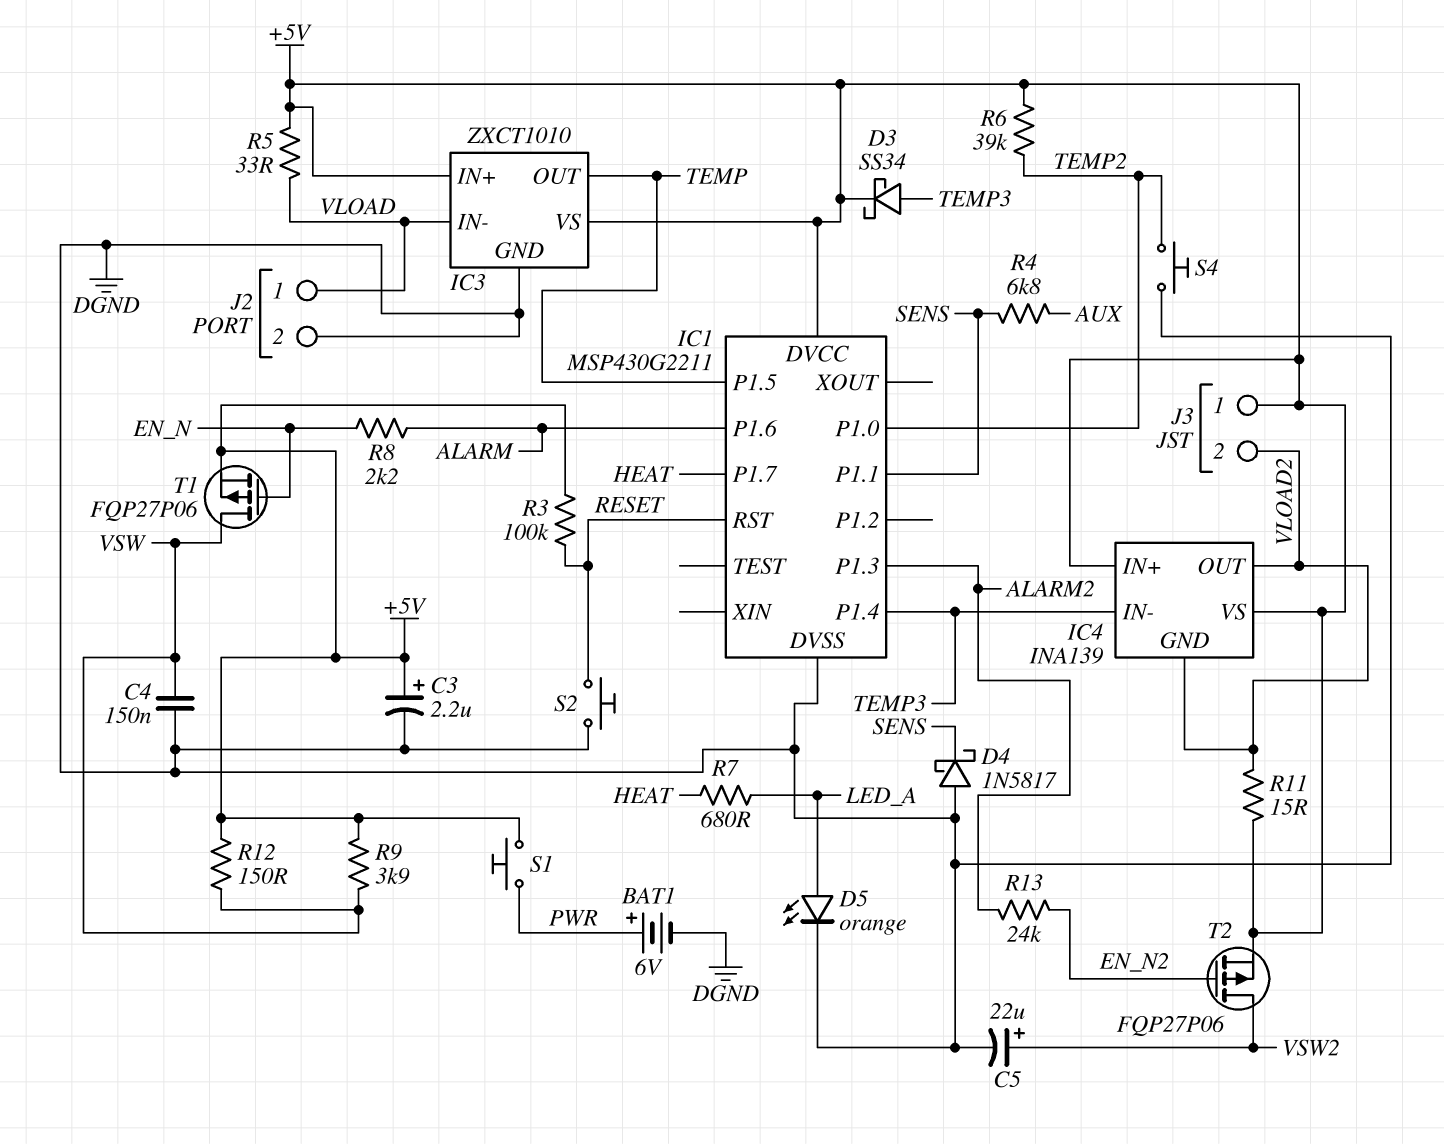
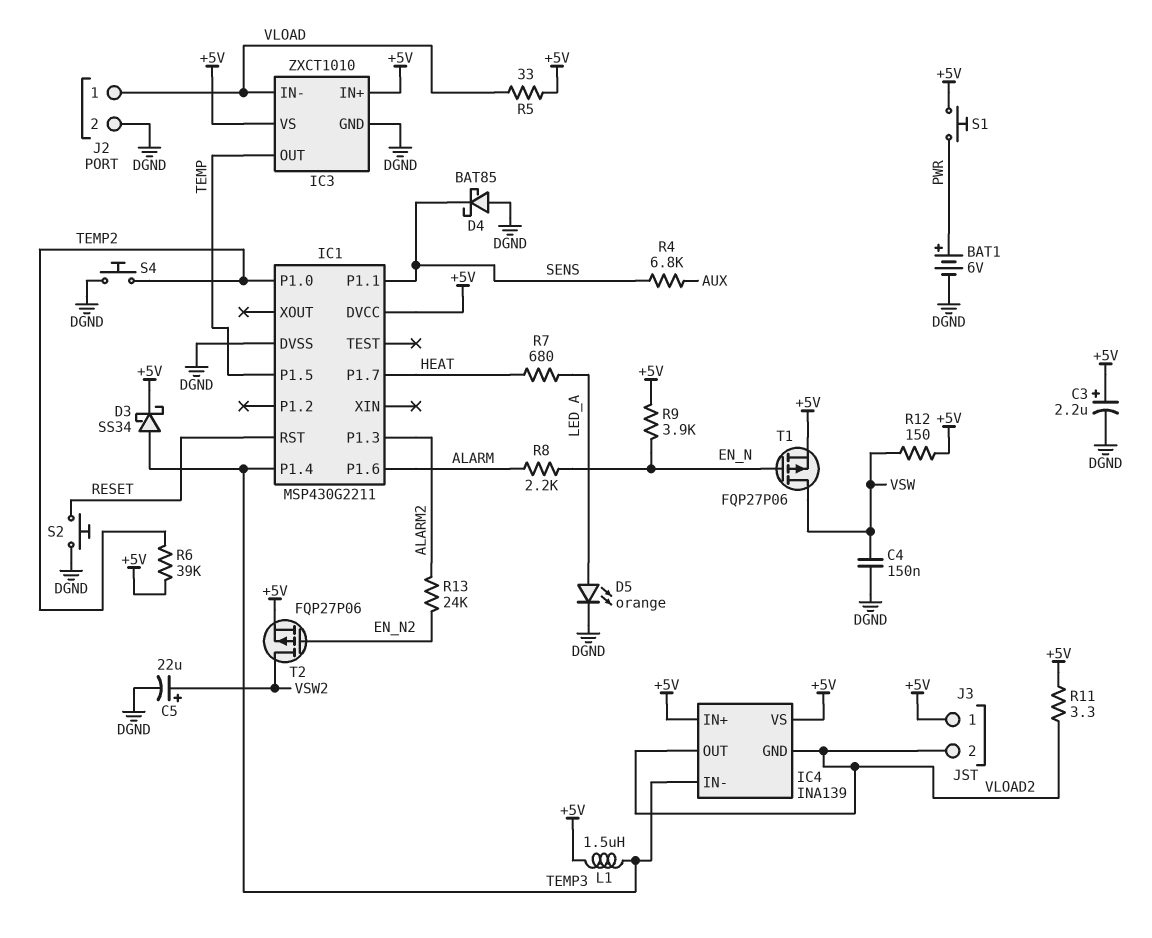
D4: schottky 1N5817 (A DGND, K SENS) -> schottky BAT85 (A DGND, K SENS)
L1: none -> 1.5uH (+5V, TEMP3)
R3: 100k (+5V, RESET) -> none
R9: 3.9k (+5V, VSW) -> 3.9k (+5V, EN_N)
R11: 15 (+5V, VLOAD2) -> 3.3 (+5V, VLOAD2)

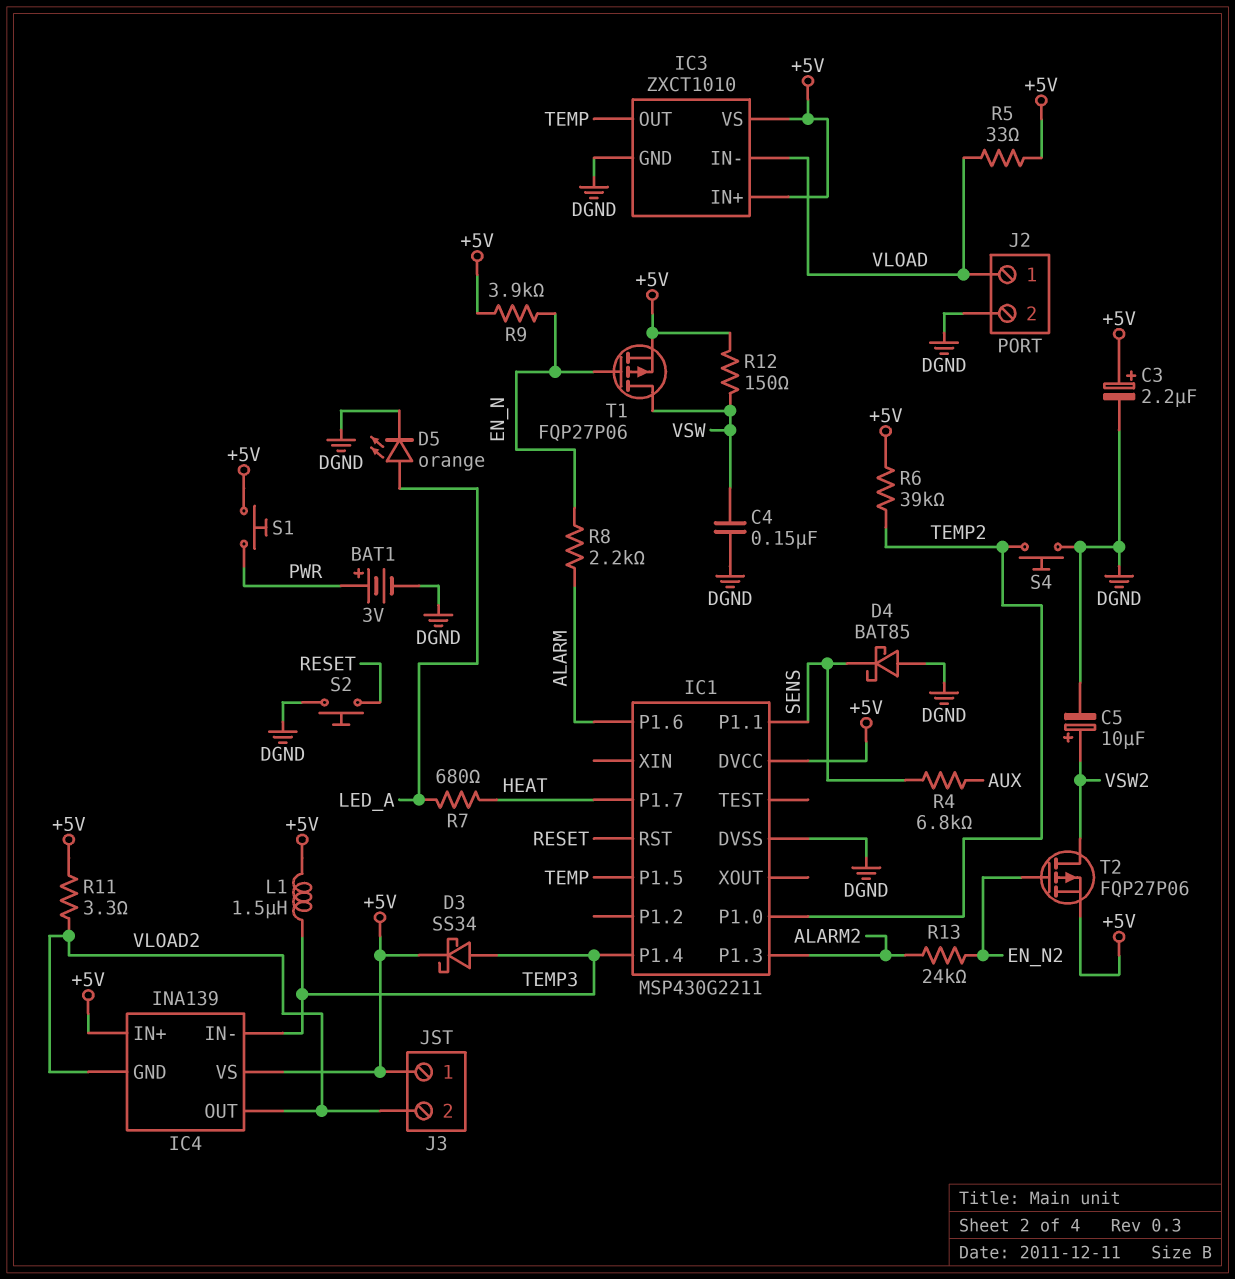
BAT1: 6V (plus PWR, minus DGND) -> 3V (plus PWR, minus DGND)
C5: 22uF (plus VSW2, minus DGND) -> 10uF (plus VSW2, minus DGND)

